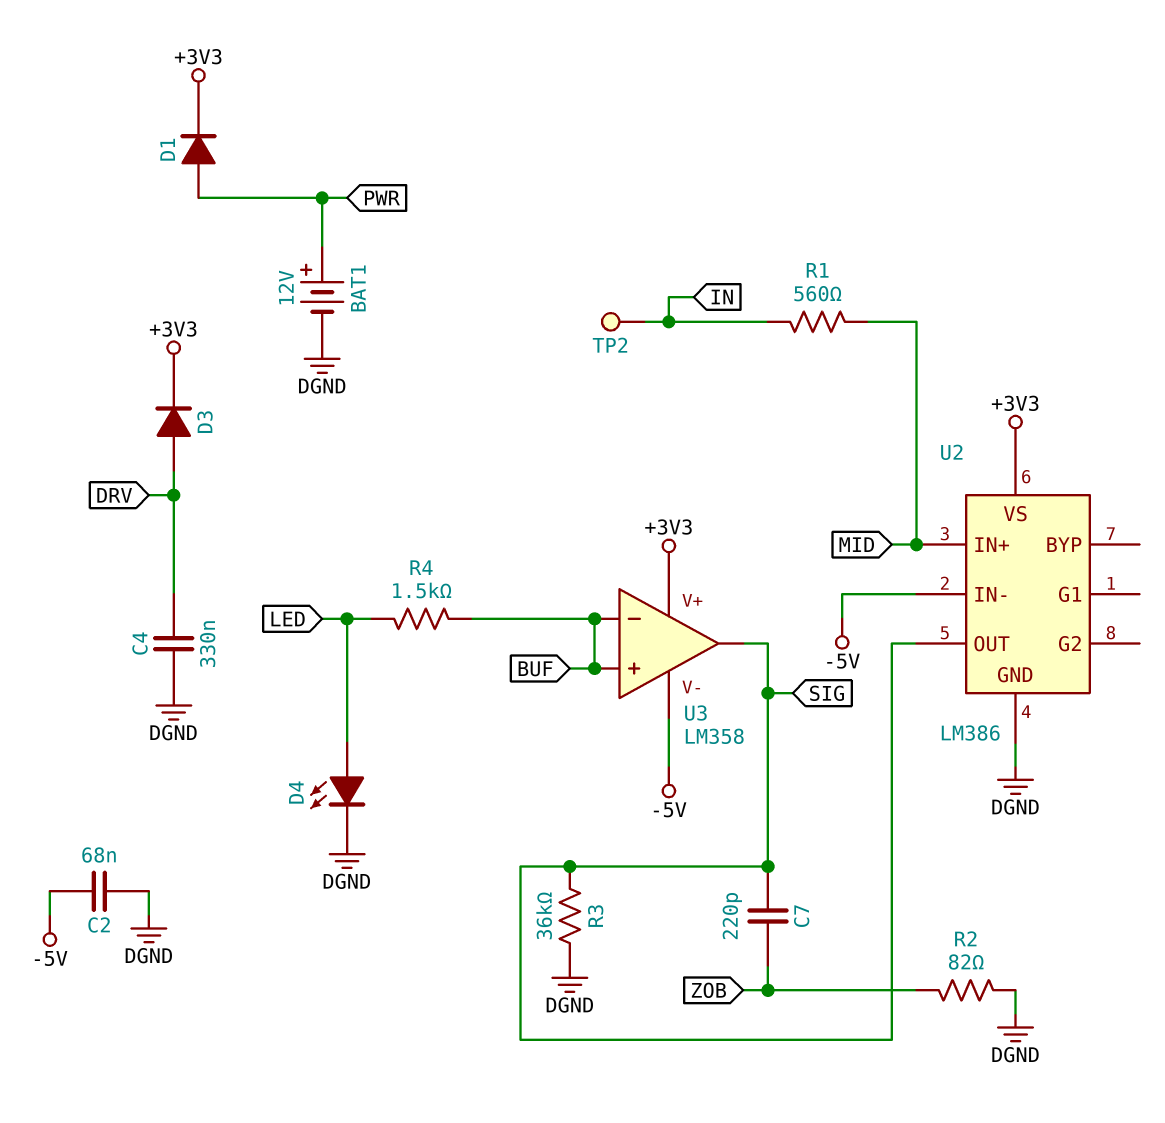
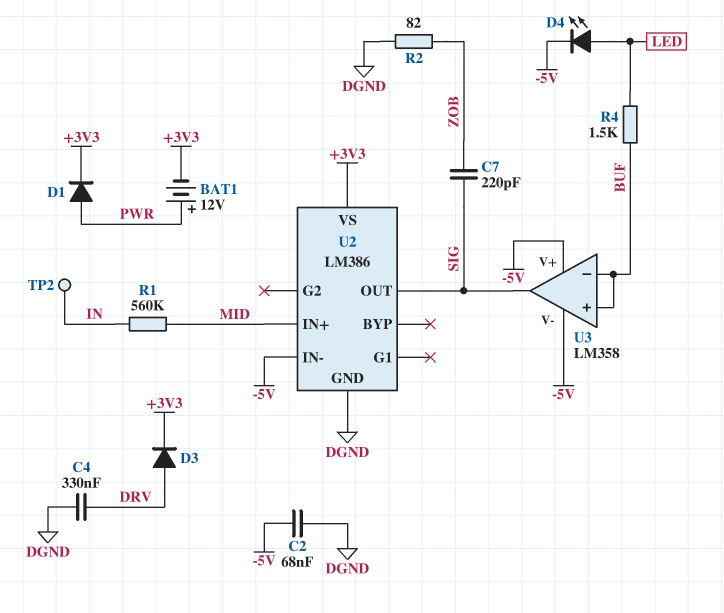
BAT1: 12V (plus PWR, minus DGND) -> 12V (plus PWR, minus +3V3)
D4: LED (A LED, K DGND) -> LED (A LED, K -5V)
R1: 560 (IN, MID) -> 560k (IN, MID)
R3: 36k (DGND, SIG) -> none
U3 pin V+: +3V3 -> -5V

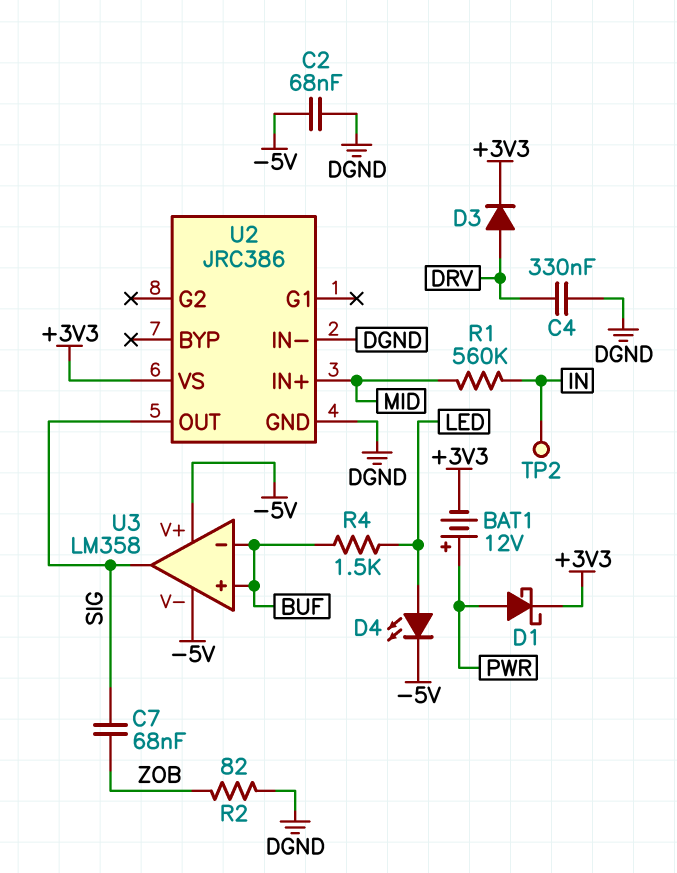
C7: 220pF (SIG, ZOB) -> 68nF (SIG, ZOB)
D1: diode (A PWR, K +3V3) -> schottky (A PWR, K +3V3)
U2: LM386 -> JRC386
U2 pin IN-: -5V -> DGND

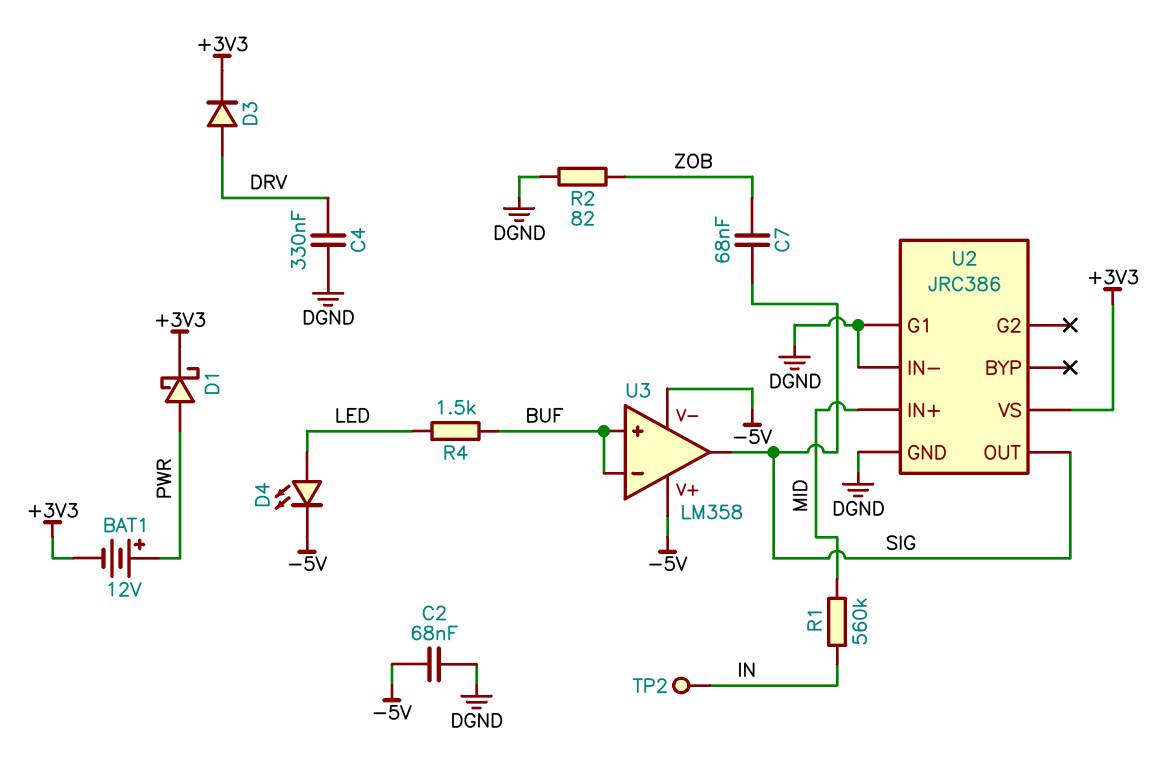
U2 pin G1: none -> DGND

